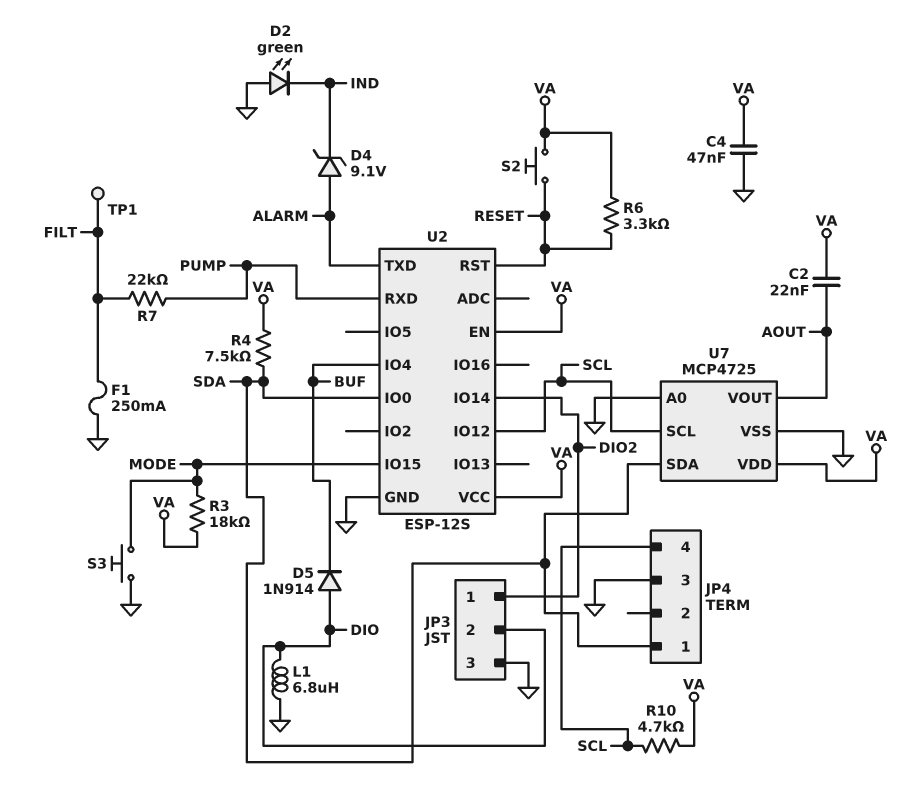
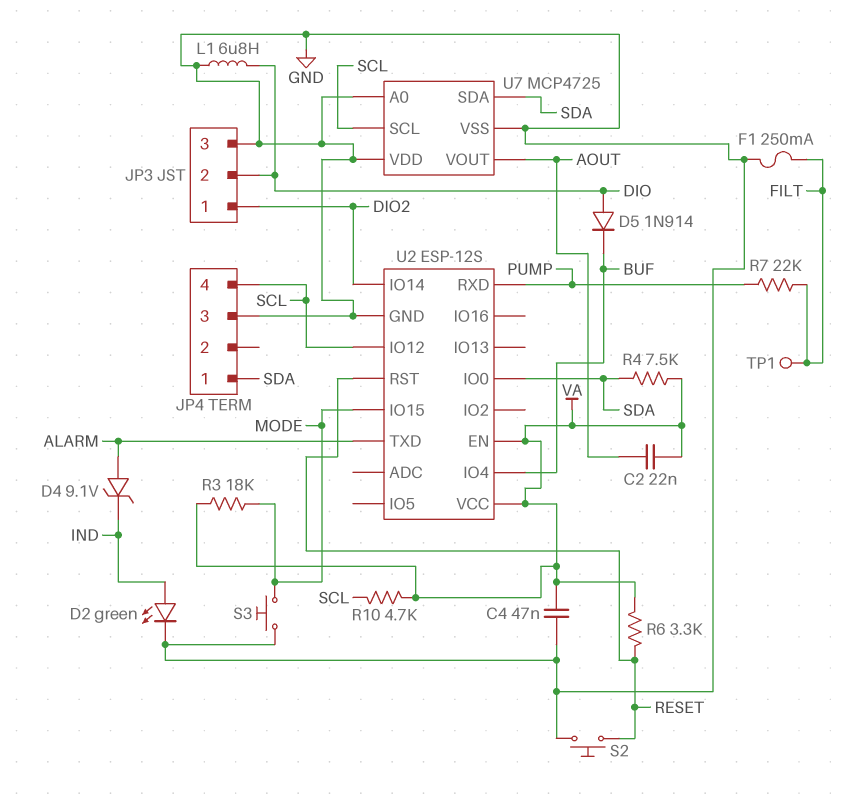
D2: LED green (A GND, K IND) -> LED green (A IND, K GND)
S2: button (RESET, VA) -> button (GND, RESET)
U7 pin VDD: VA -> GND

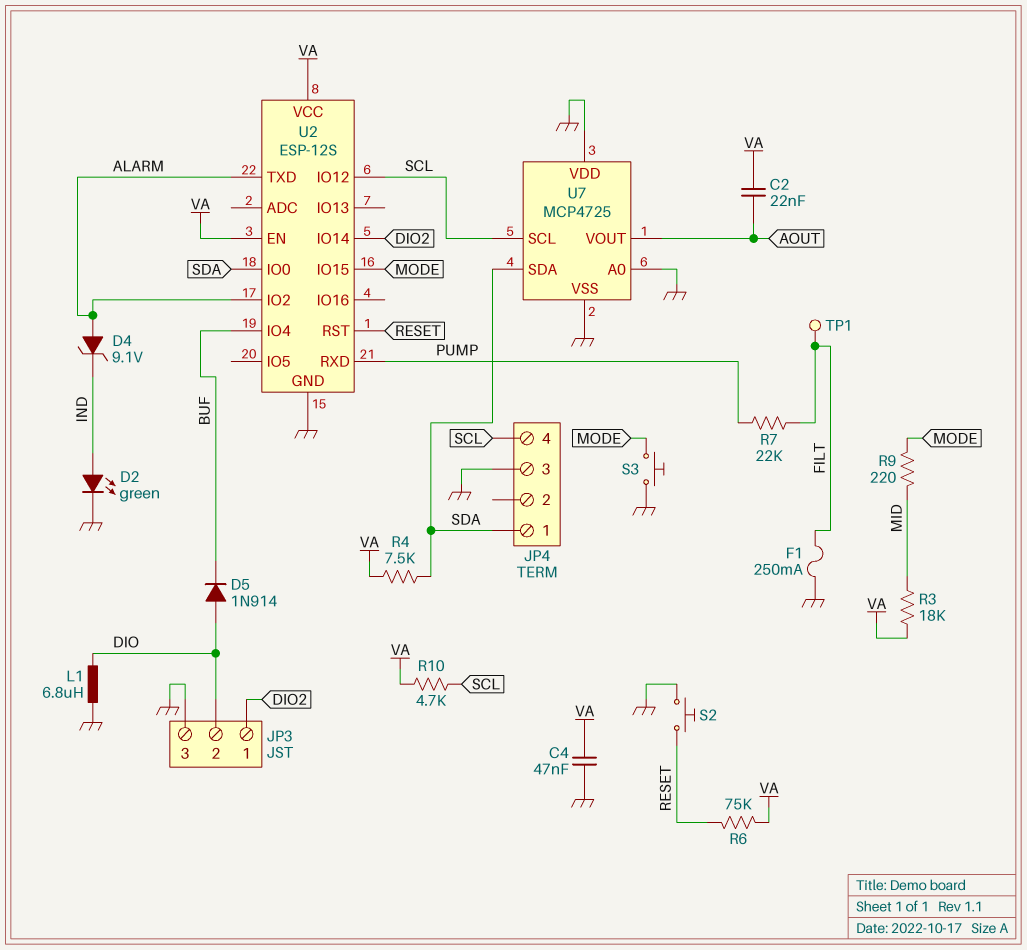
R3: 18k (MODE, VA) -> 18k (MID, VA)
R6: 3.3k (RESET, VA) -> 75k (RESET, VA)
R9: none -> 220 (MID, MODE)
U2 pin IO2: none -> ALARM

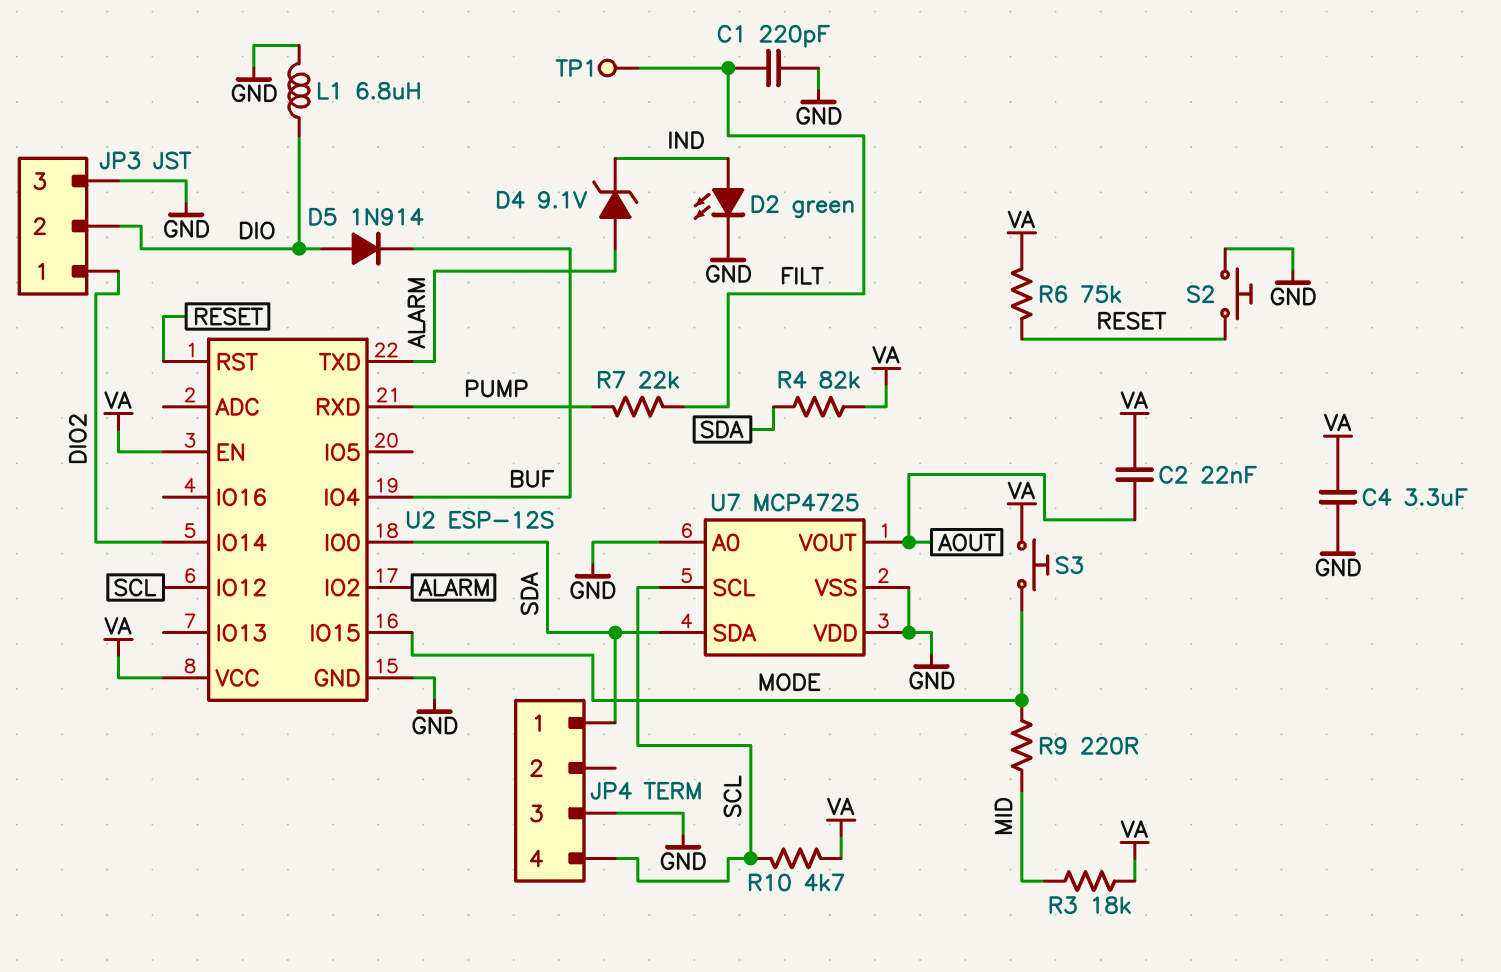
C1: none -> 220pF (FILT, GND)
C4: 47nF (GND, VA) -> 3.3uF (GND, VA)
F1: 250mA (FILT, GND) -> none
R4: 7.5k (SDA, VA) -> 82k (SDA, VA)
S3: button (GND, MODE) -> button (MODE, VA)

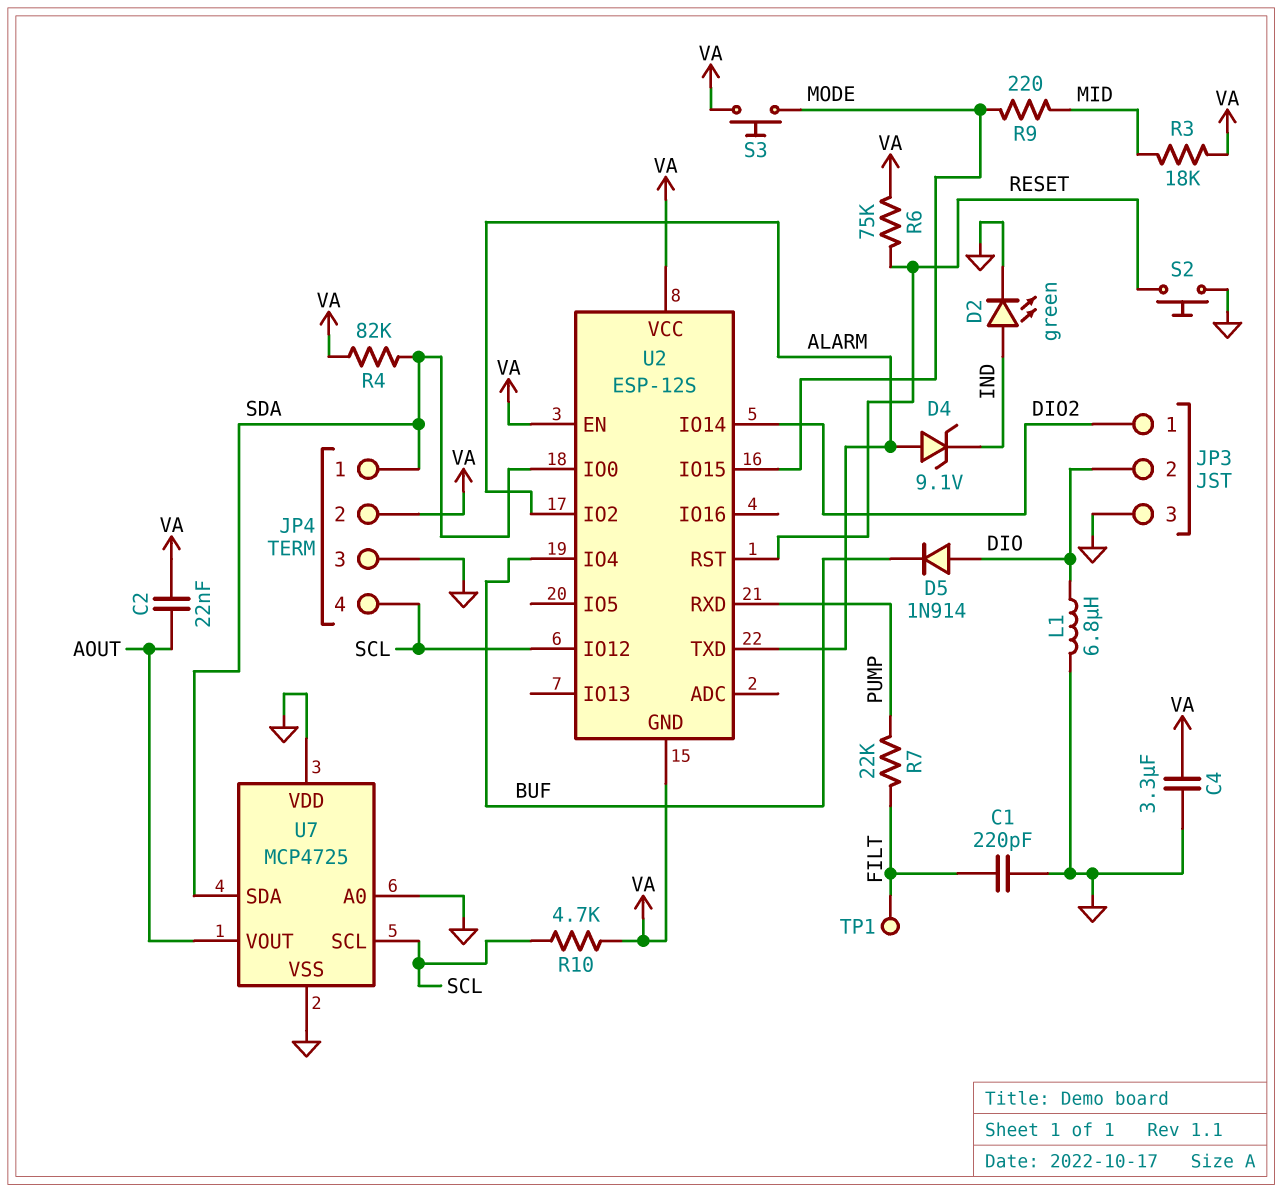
JP4 pin 2: none -> VA
U2 pin GND: GND -> VA

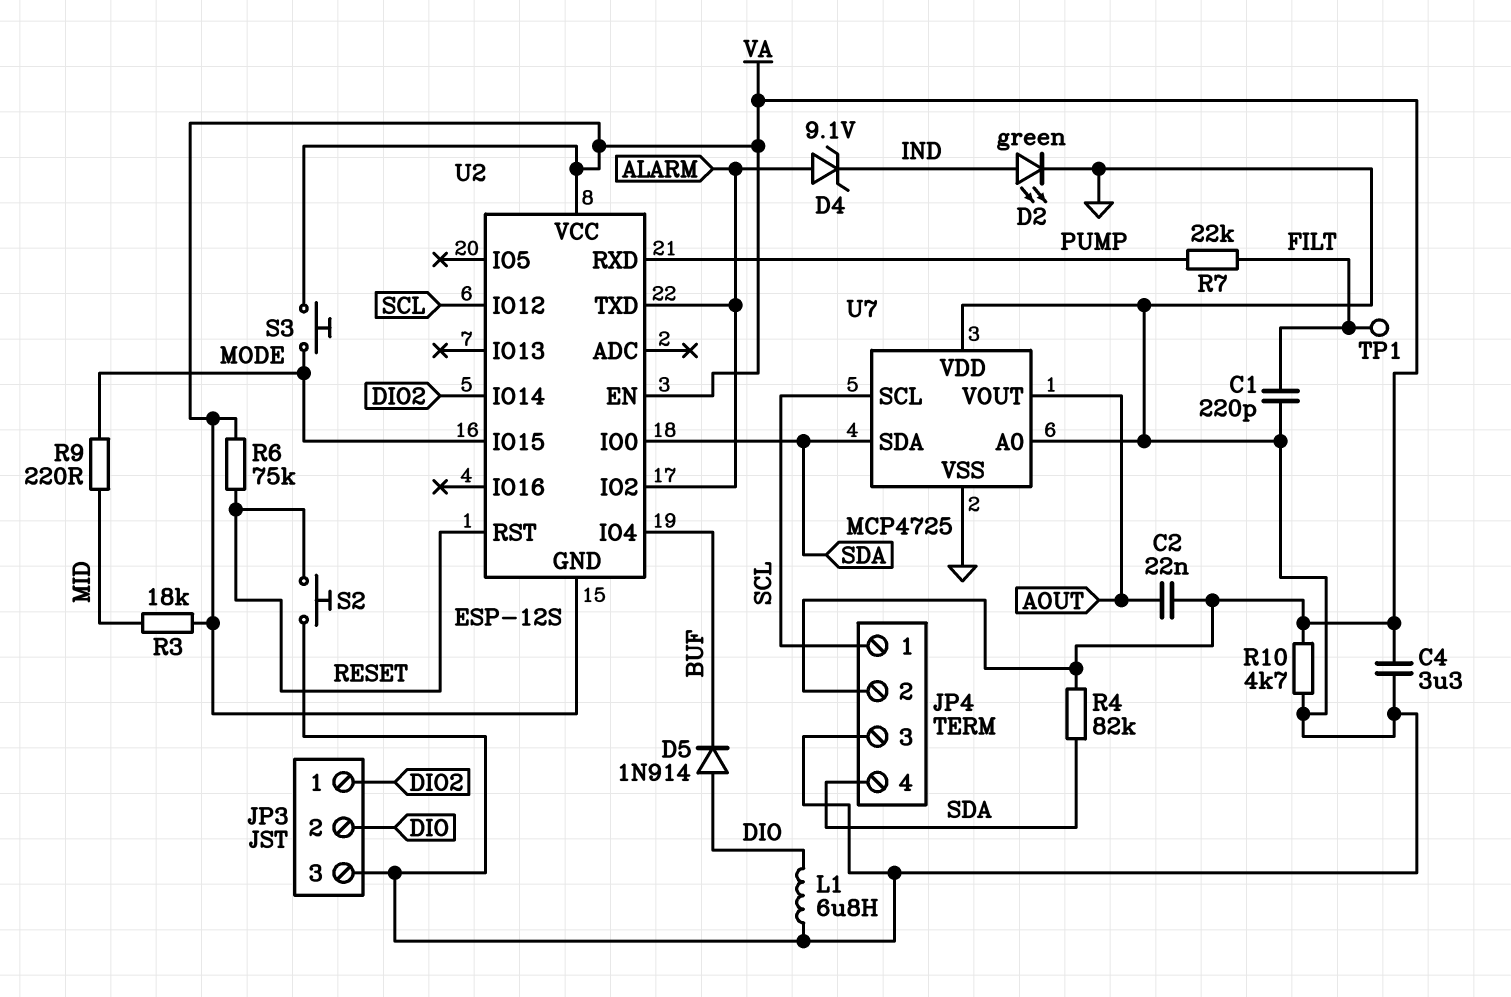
JP4 pin 1: SDA -> SCL
JP4 pin 4: SCL -> SDA
R10: 4.7k (SCL, VA) -> 4.7k (GND, VA)

